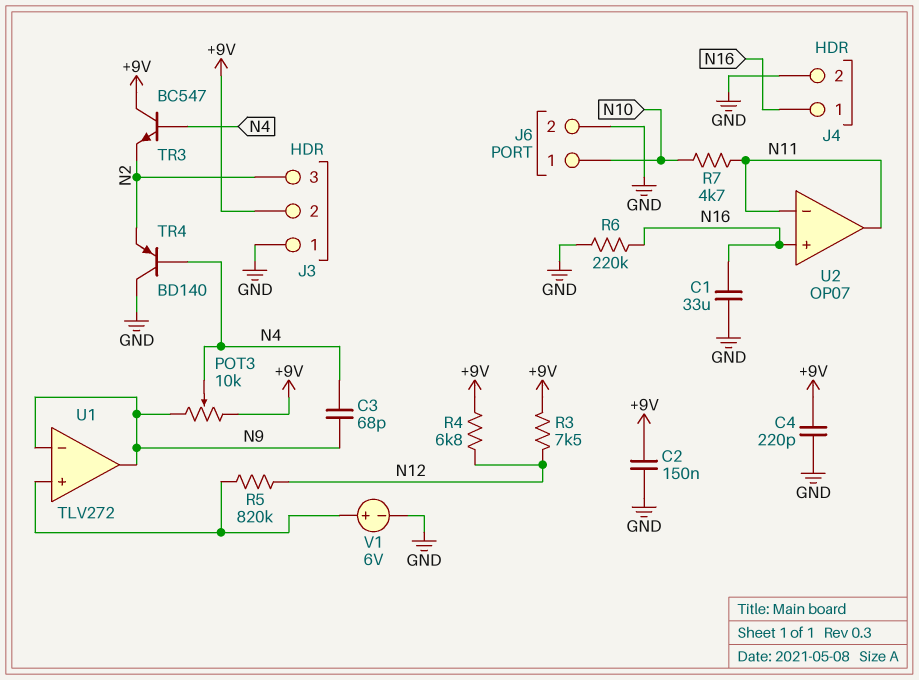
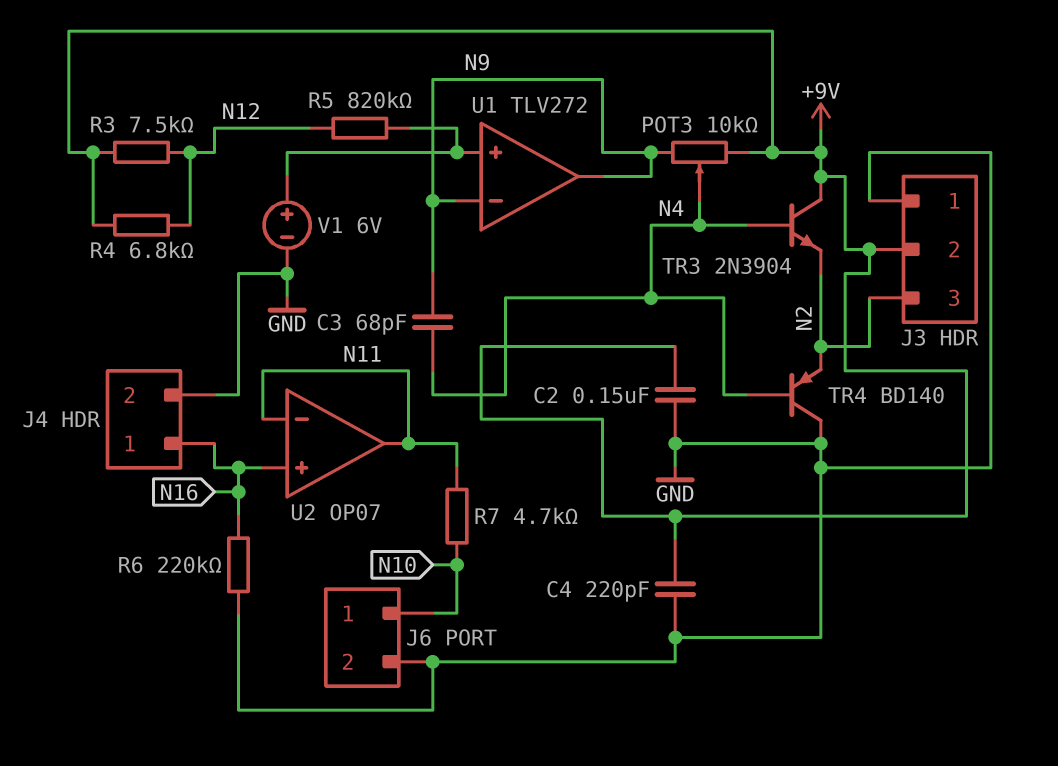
C1: 33uF (GND, N16) -> none
TR3: NPN BC547 (B N4, C +9V, E N2) -> NPN 2N3904 (B N4, C +9V, E N2)

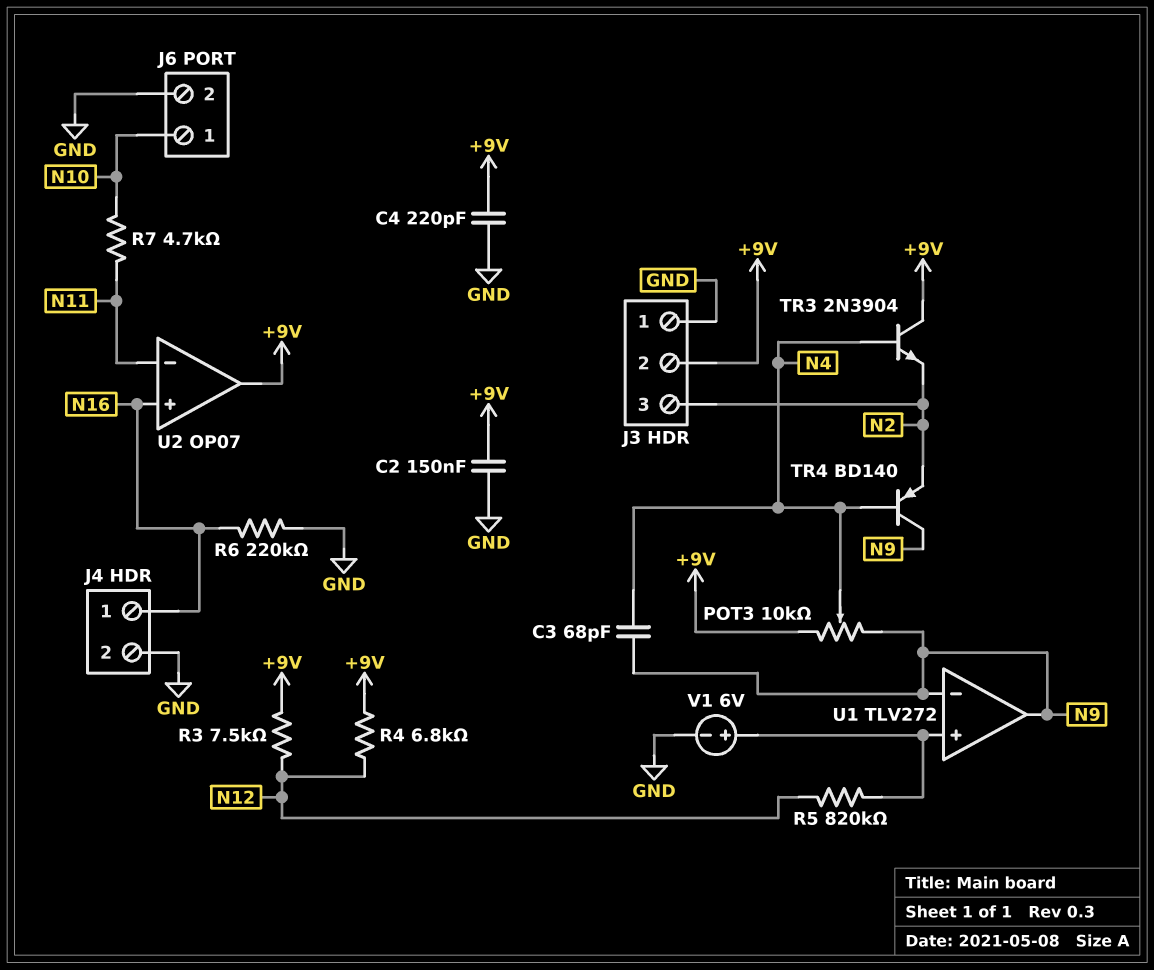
TR4: PNP BD140 (B N4, C GND, E N2) -> PNP BD140 (B N4, C N9, E N2)
U2 pin out: N11 -> +9V

